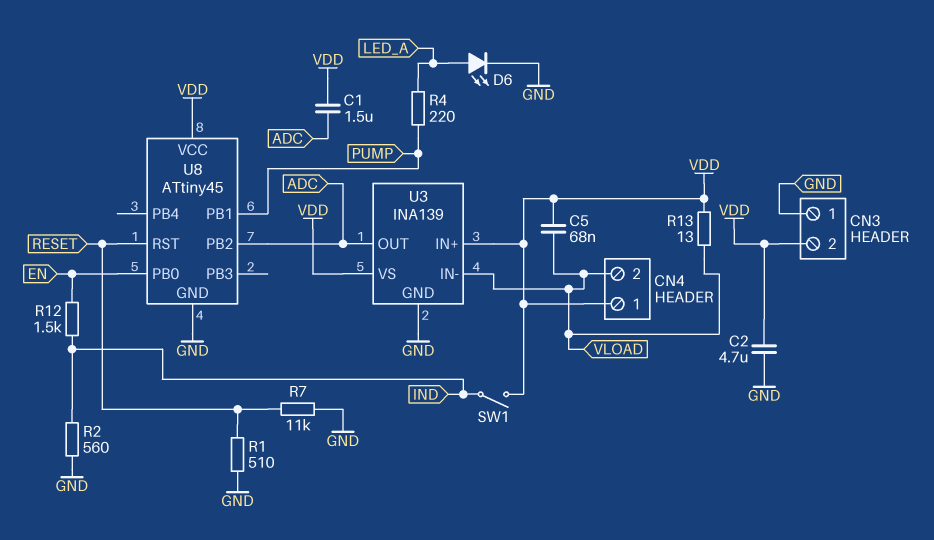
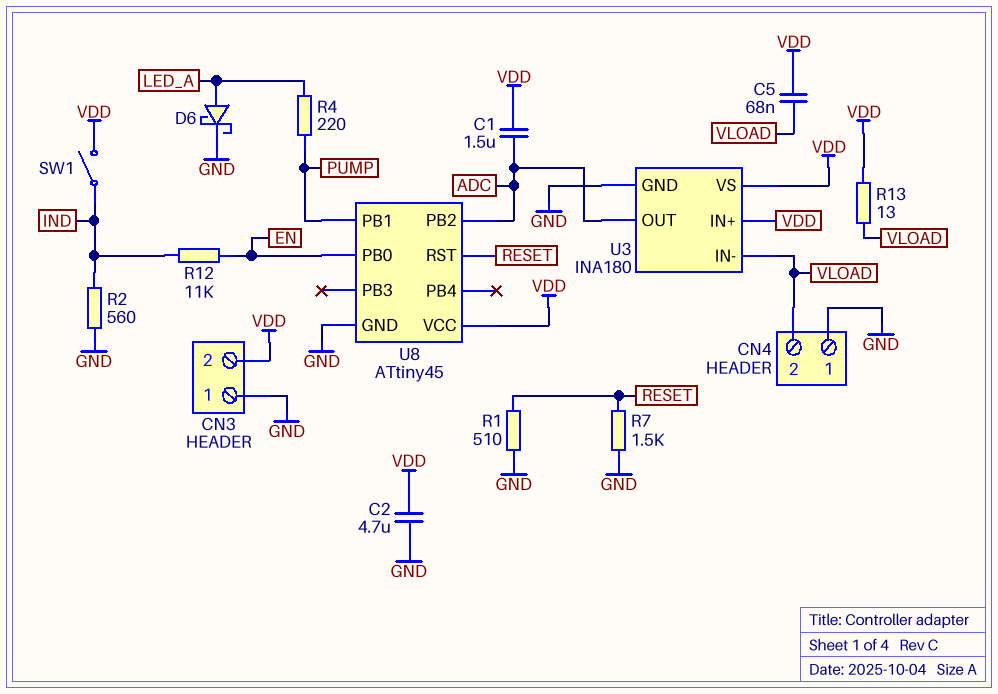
CN4 pin 1: VDD -> GND
D6: LED (A LED_A, K GND) -> schottky (A LED_A, K GND)
R7: 11k (GND, RESET) -> 1.5k (GND, RESET)
R12: 1.5k (EN, IND) -> 11k (EN, IND)
U3: INA139 -> INA180

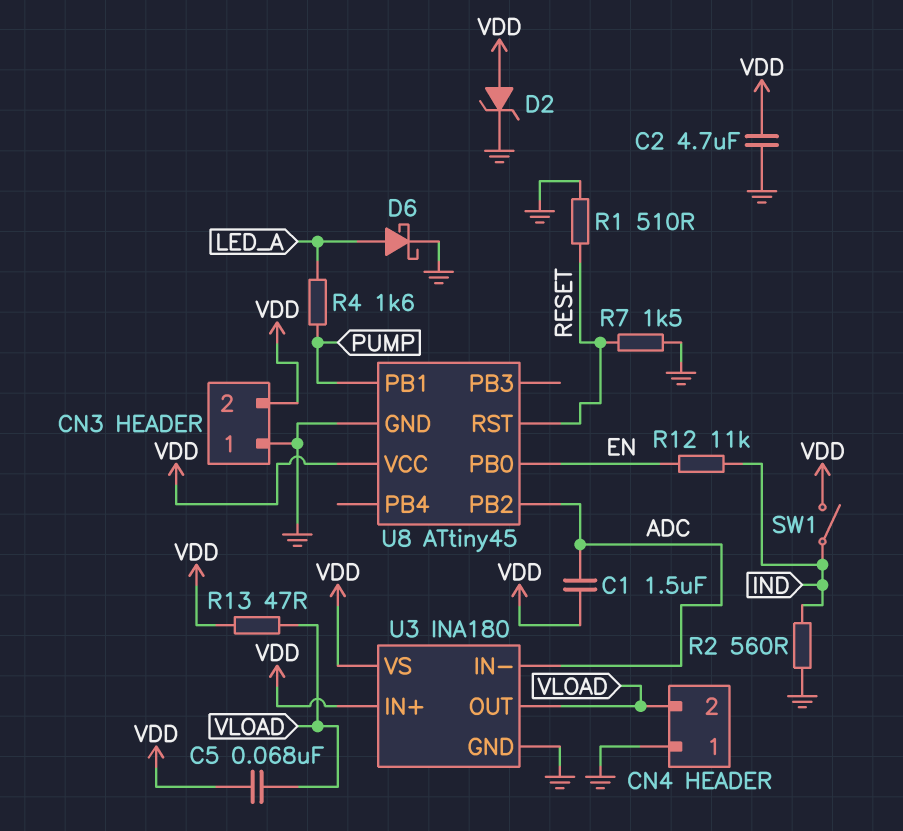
D2: none -> zener (A VDD, K GND)
R4: 220 (LED_A, PUMP) -> 1.6k (LED_A, PUMP)
R13: 13 (VDD, VLOAD) -> 47 (VDD, VLOAD)
U3 pin IN-: VLOAD -> ADC
U3 pin OUT: ADC -> VLOAD

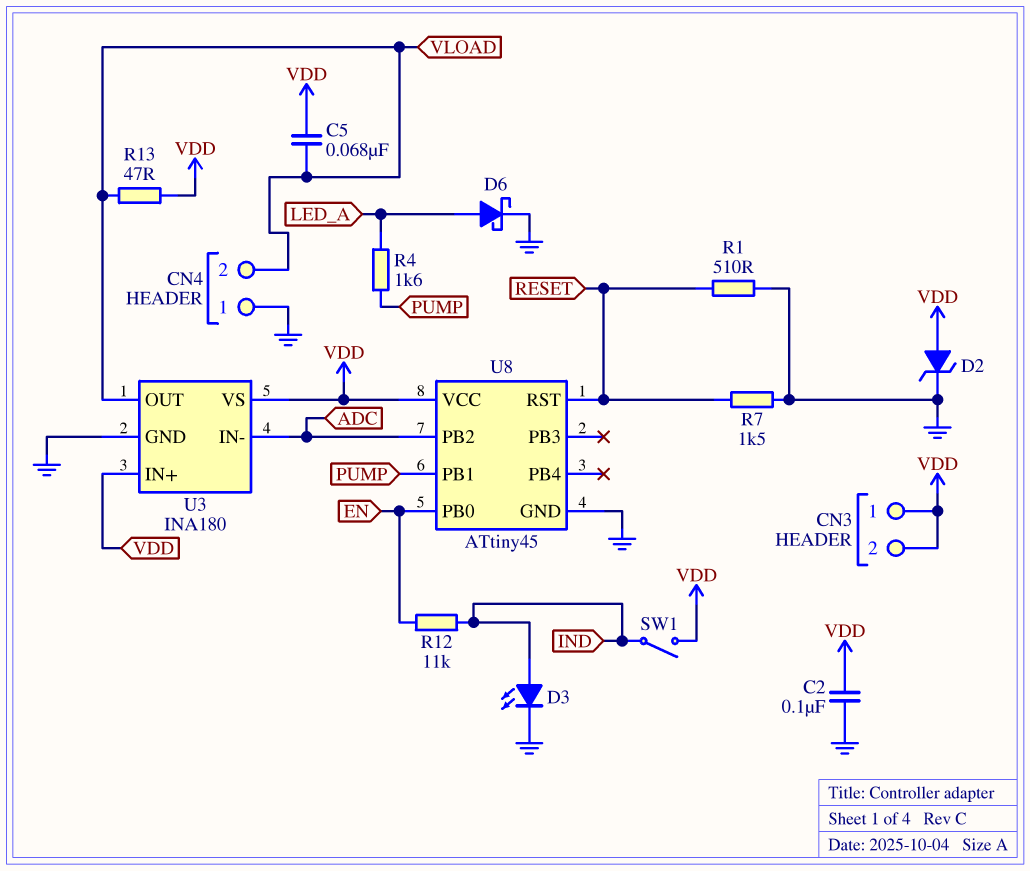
C1: 1.5uF (ADC, VDD) -> none
C2: 4.7uF (GND, VDD) -> 100nF (GND, VDD)
CN3 pin 1: GND -> VDD
D3: none -> LED (A IND, K GND)
R2: 560 (GND, IND) -> none

